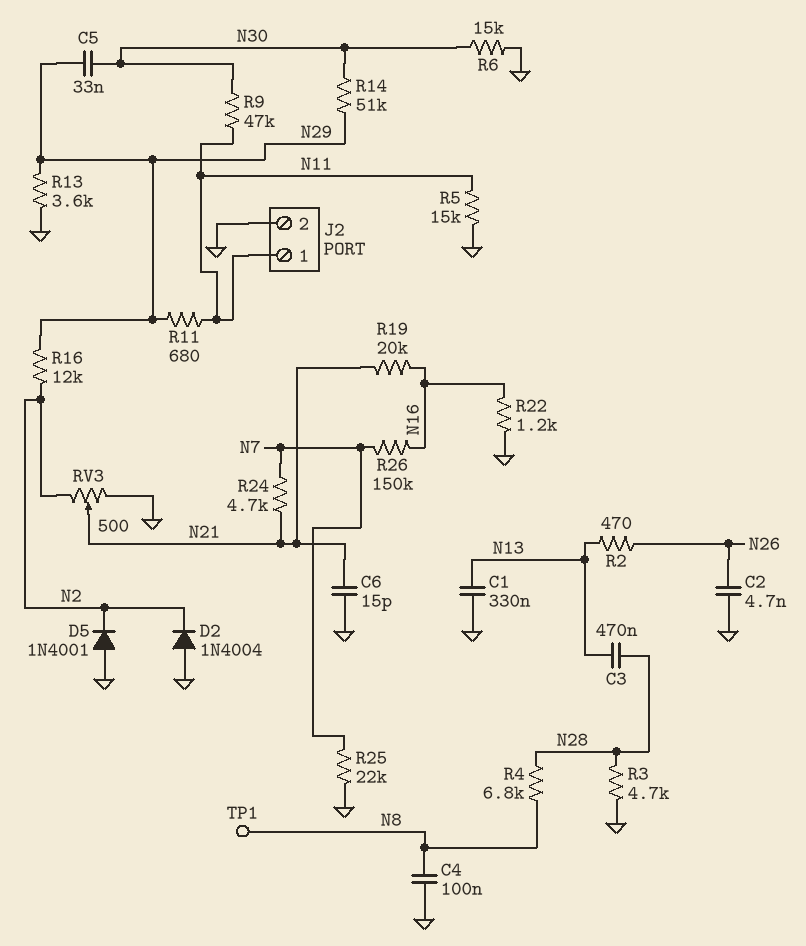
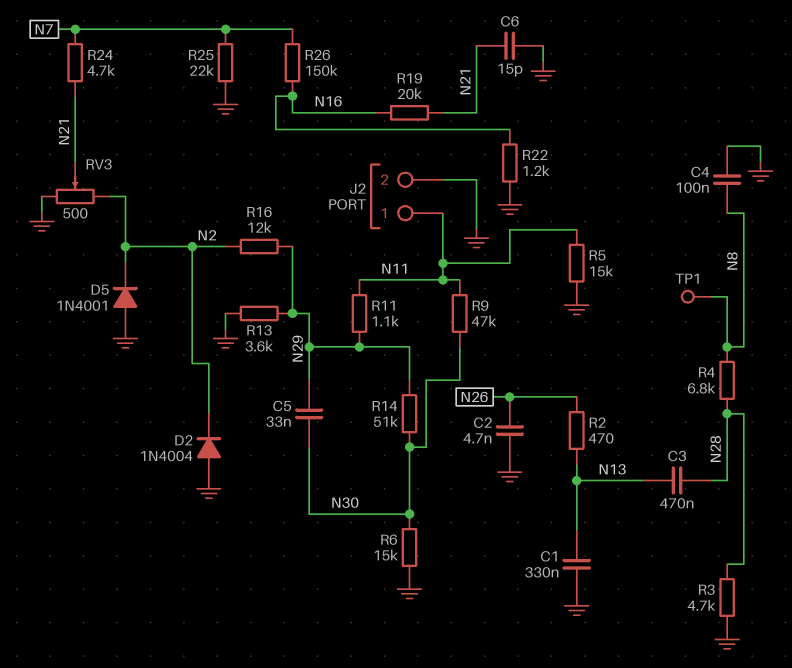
R11: 680 (N11, N29) -> 1.1k (N11, N29)

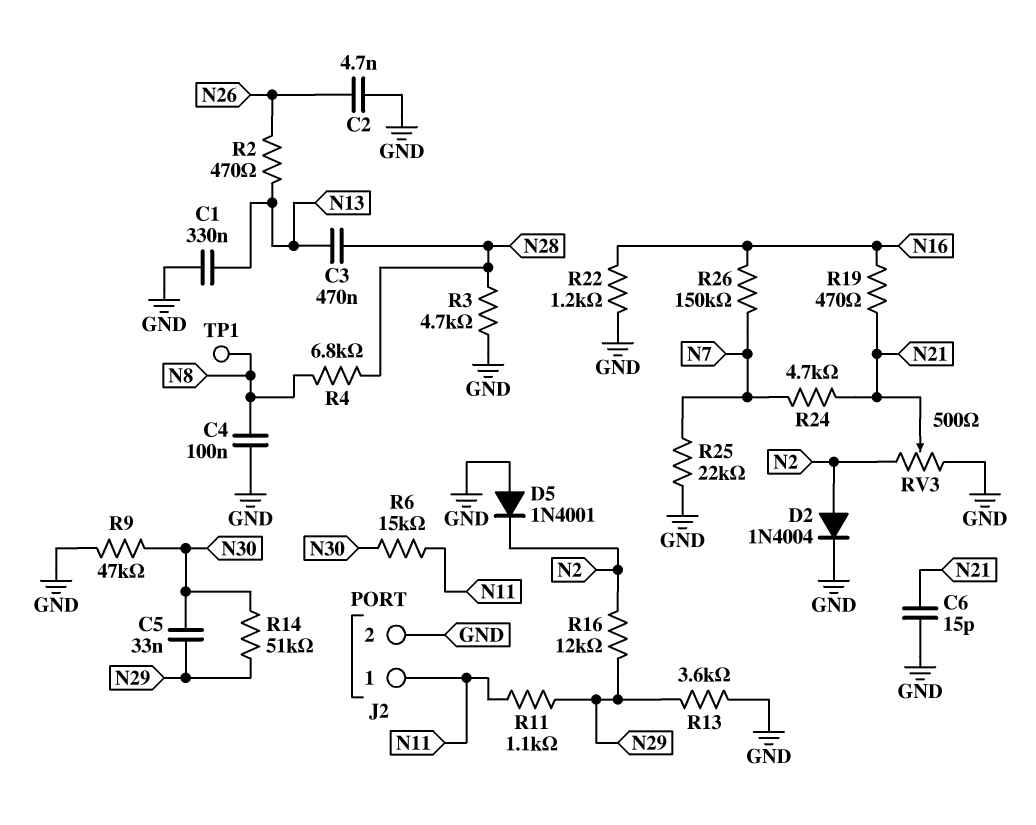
D2: diode 1N4004 (A GND, K N2) -> diode 1N4004 (A N2, K GND)
R5: 15k (GND, N11) -> none
R6: 15k (GND, N30) -> 15k (N11, N30)
R9: 47k (N11, N30) -> 47k (GND, N30)
R19: 20k (N16, N21) -> 470 (N16, N21)

